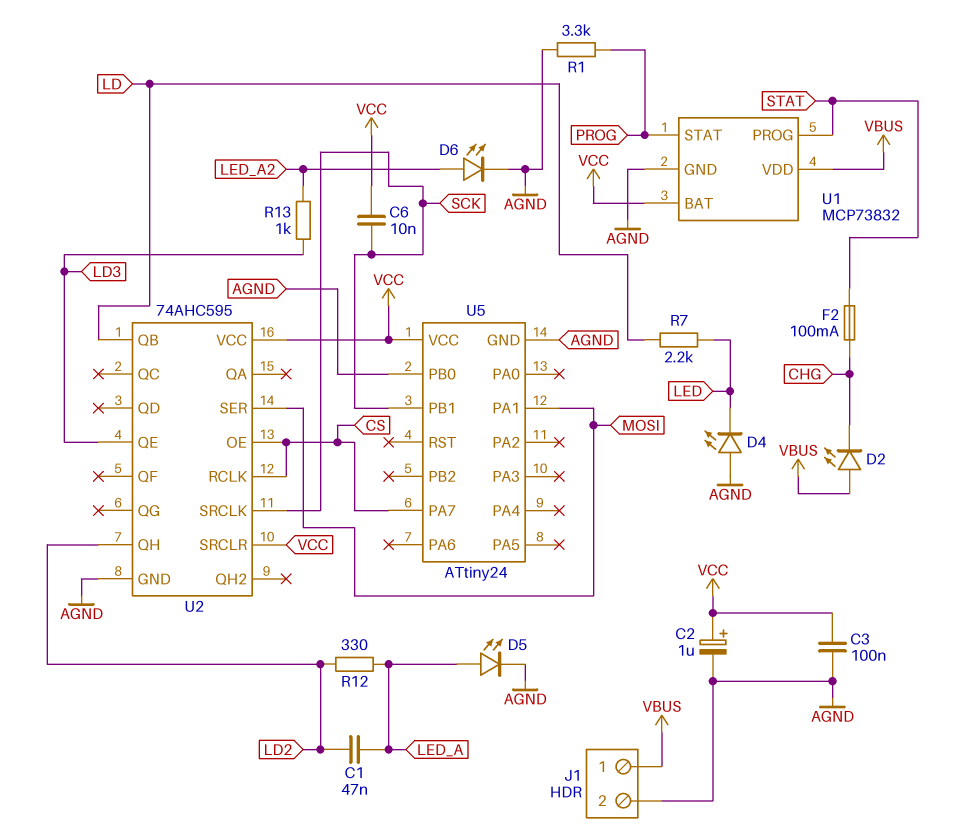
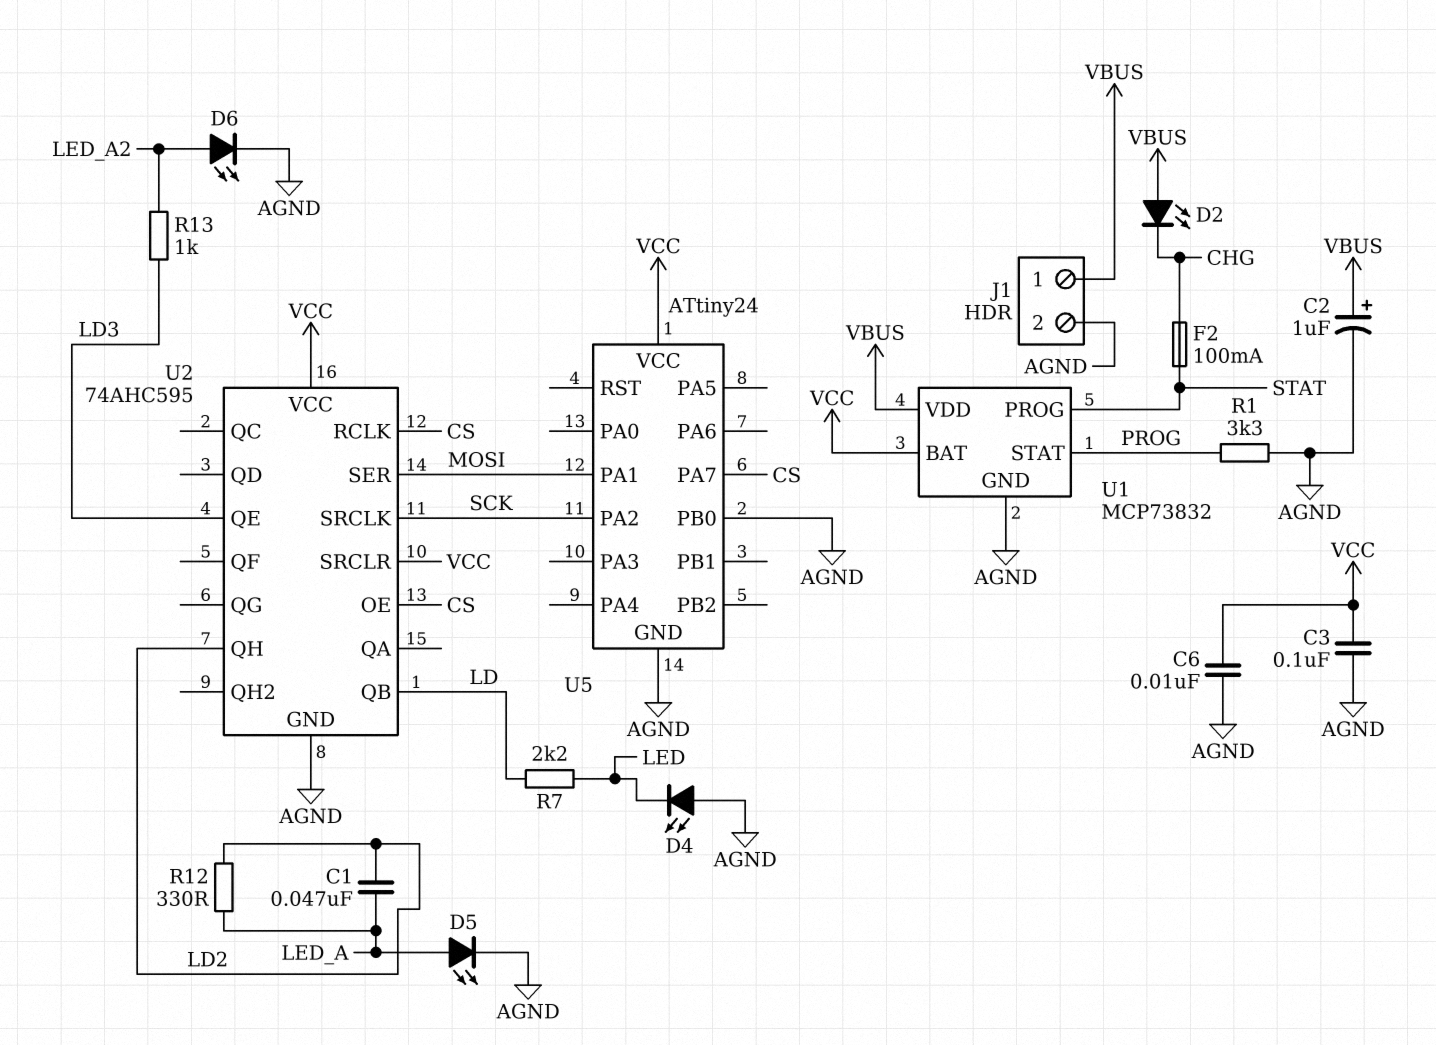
C2: 1uF (plus VCC, minus AGND) -> 1uF (plus VBUS, minus AGND)
C6: 10nF (SCK, VCC) -> 10nF (AGND, VCC)
U5 pin PA2: none -> SCK
U5 pin PB1: SCK -> none

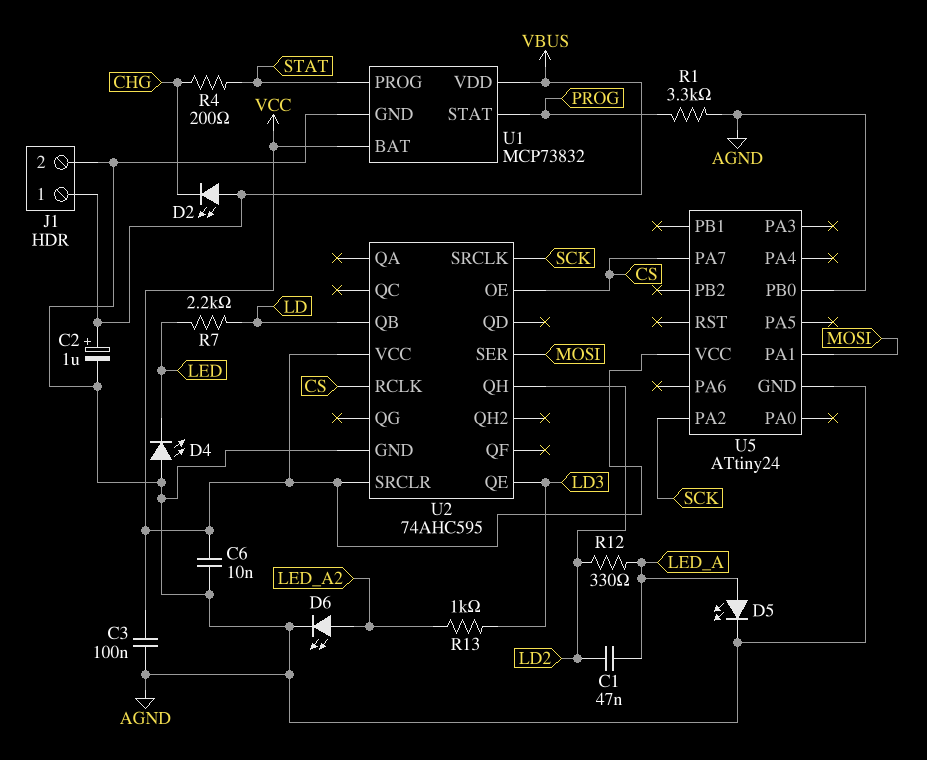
F2: 100mA (CHG, STAT) -> none
R4: none -> 200 (CHG, STAT)

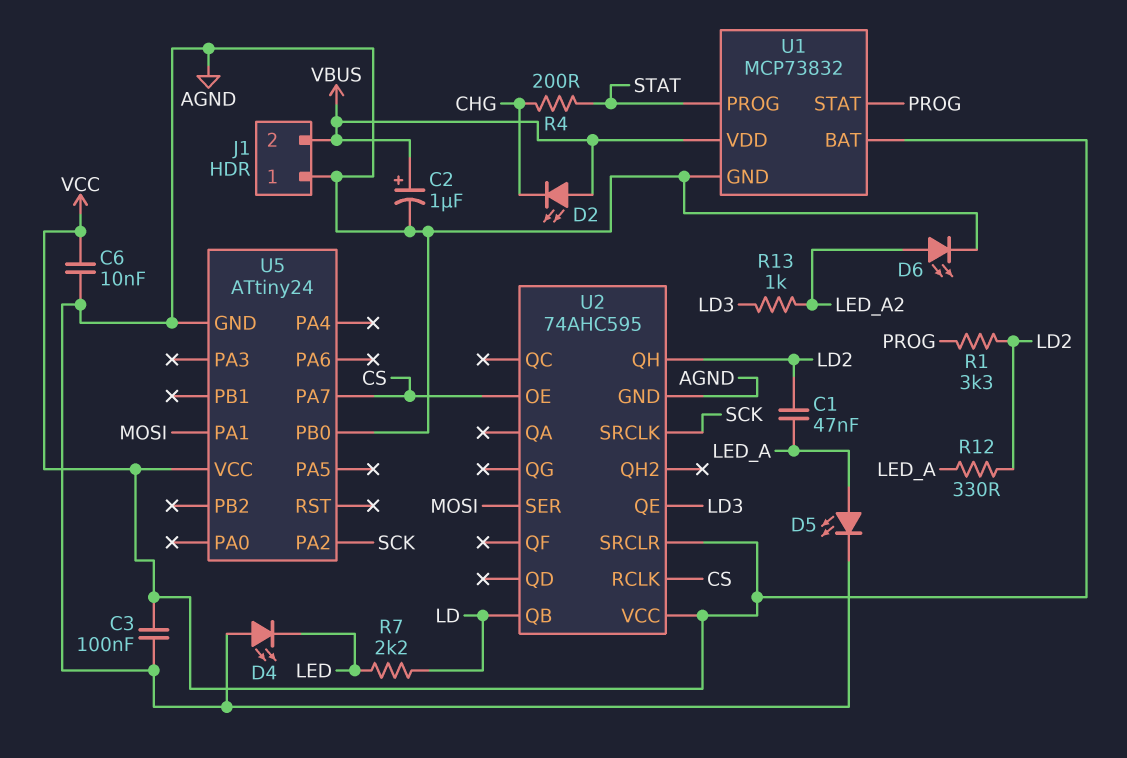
J1 pin 1: VBUS -> AGND
J1 pin 2: AGND -> VBUS
R1: 3.3k (AGND, PROG) -> 3.3k (LD2, PROG)

